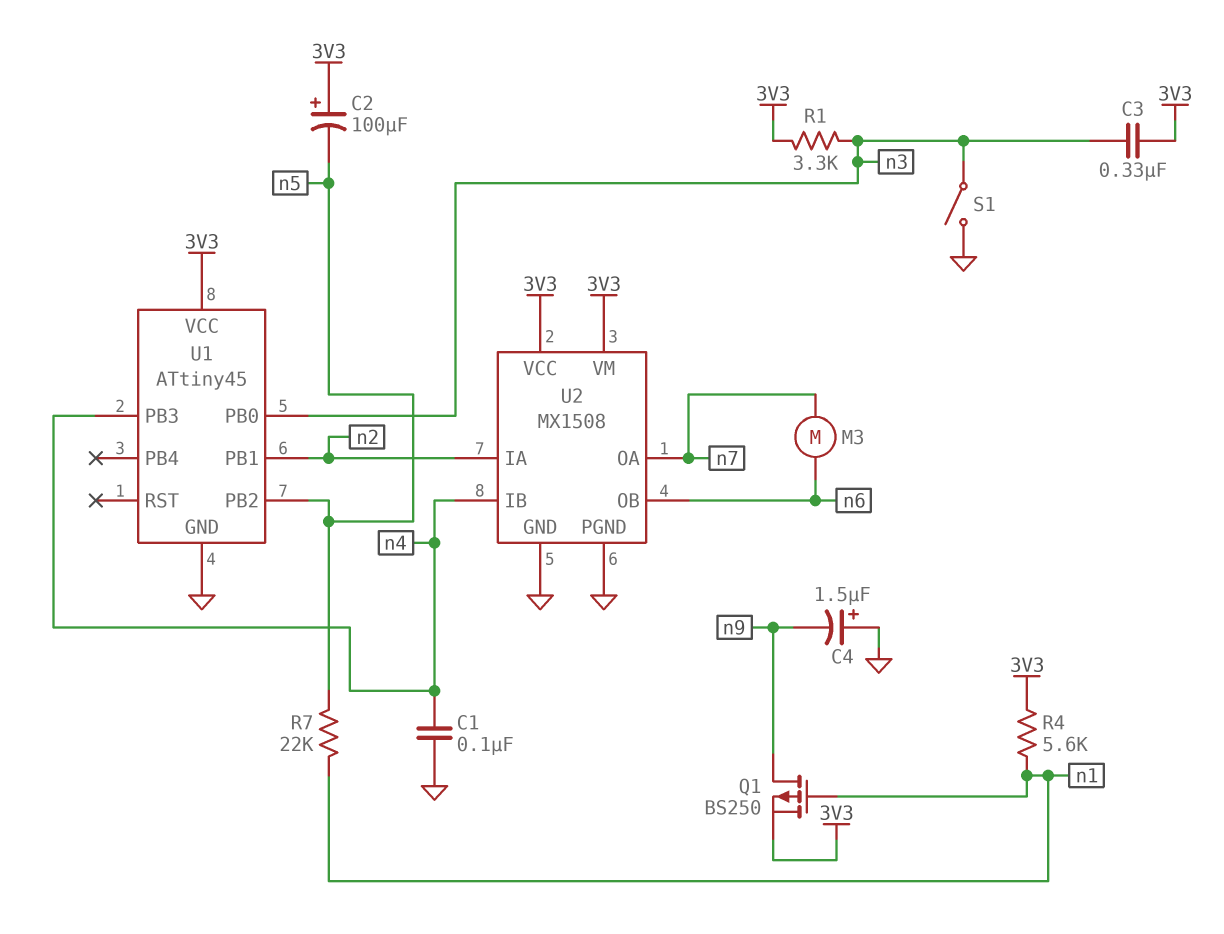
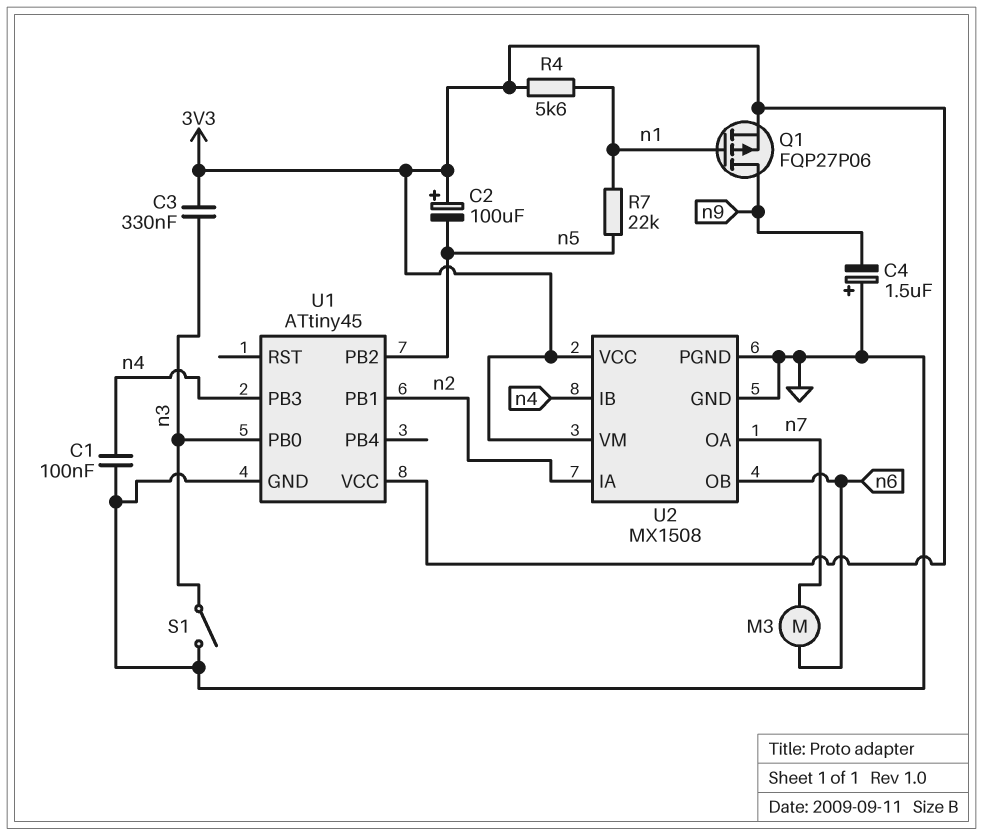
Q1: PMOS BS250 (G n1, D n9, S 3V3) -> PMOS FQP27P06 (G n1, D n9, S 3V3)
R1: 3.3k (3V3, n3) -> none

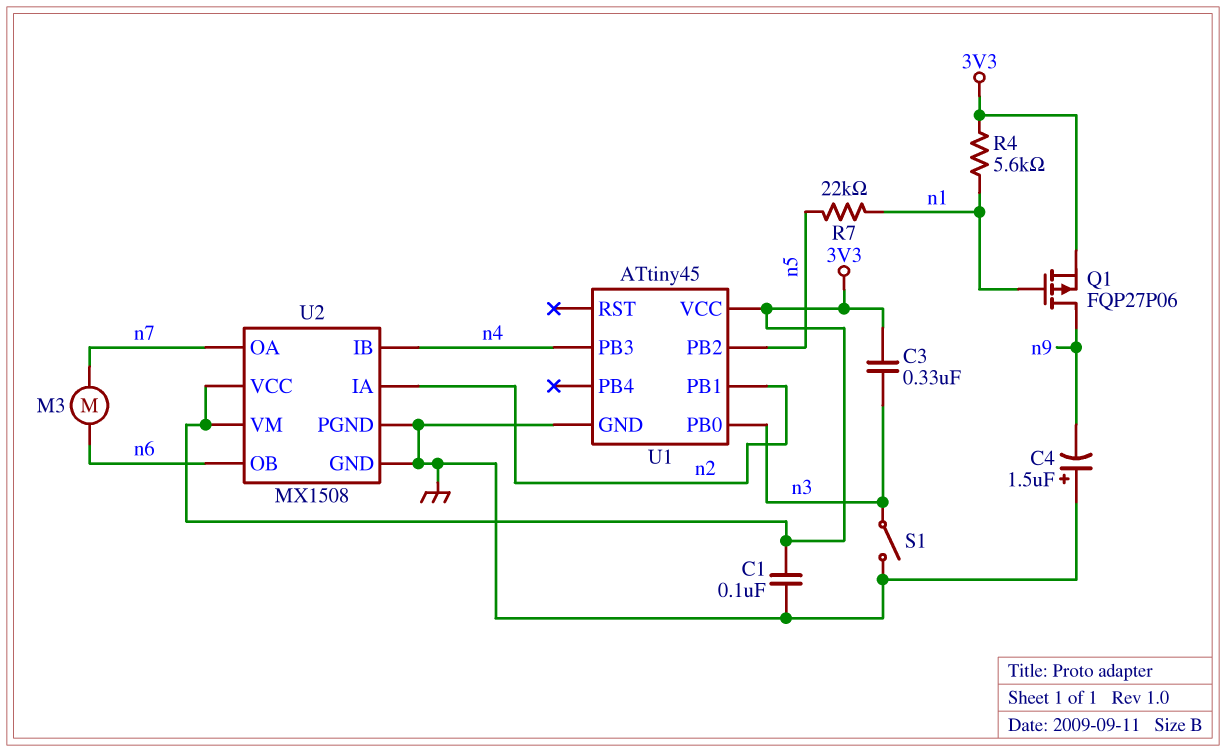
C1: 100nF (GND, n4) -> 100nF (3V3, GND)
C2: 100uF (plus 3V3, minus n5) -> none

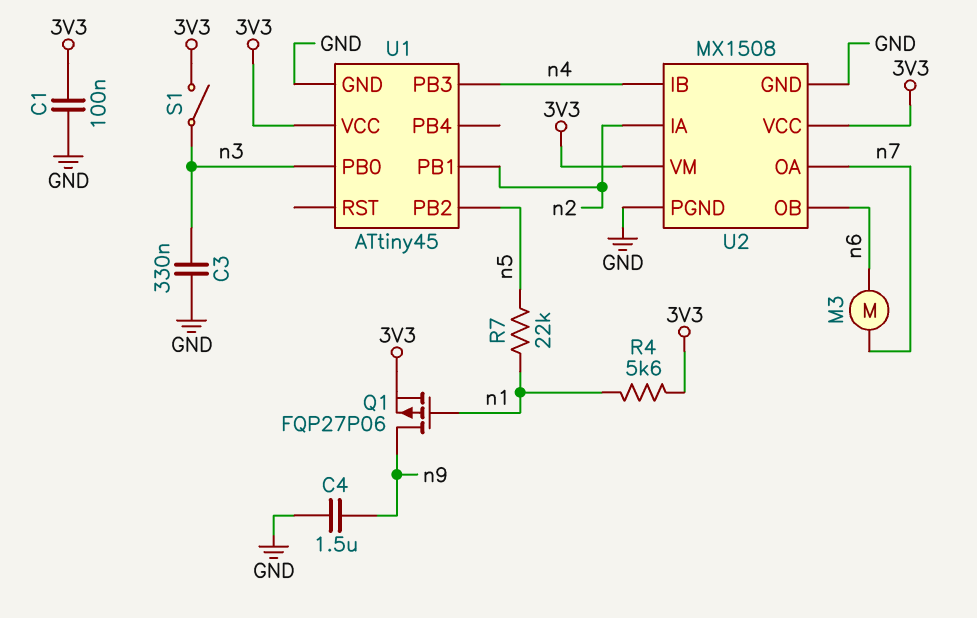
C3: 330nF (3V3, n3) -> 330nF (GND, n3)
C4: 1.5uF (plus GND, minus n9) -> 1.5uF (GND, n9)
S1: switch (GND, n3) -> switch (3V3, n3)

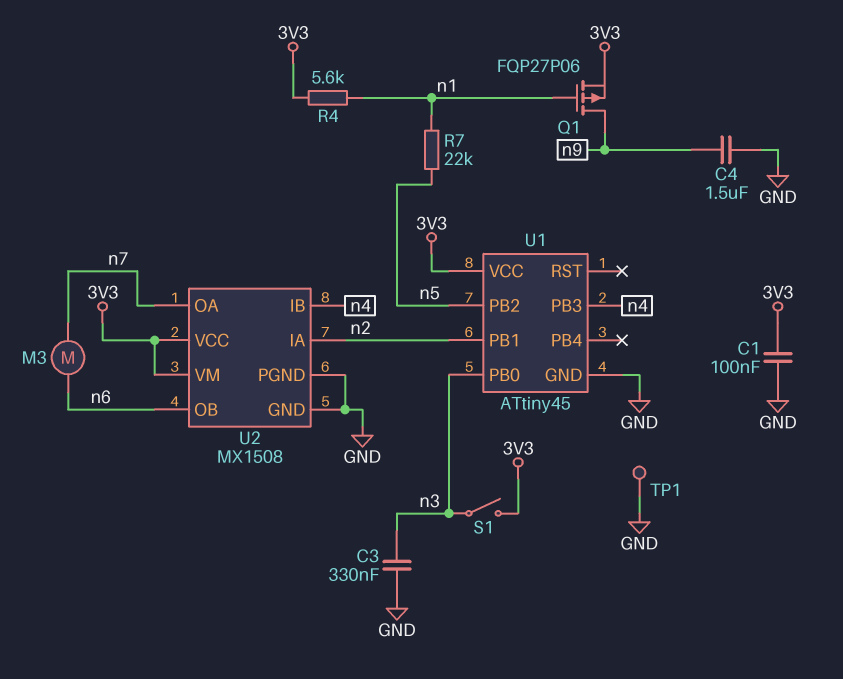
TP1: none -> test point (GND)

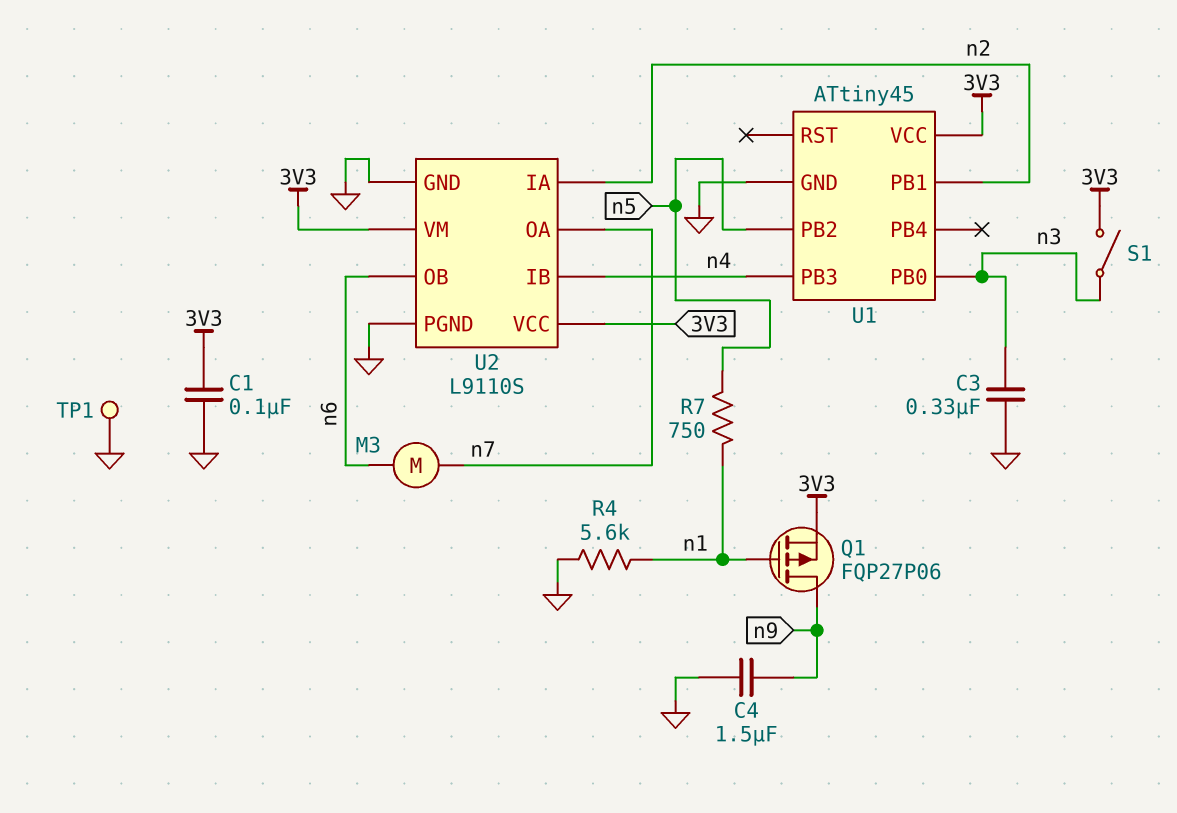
R4: 5.6k (3V3, n1) -> 5.6k (GND, n1)
R7: 22k (n1, n5) -> 750 (n1, n5)
U2: MX1508 -> L9110S

